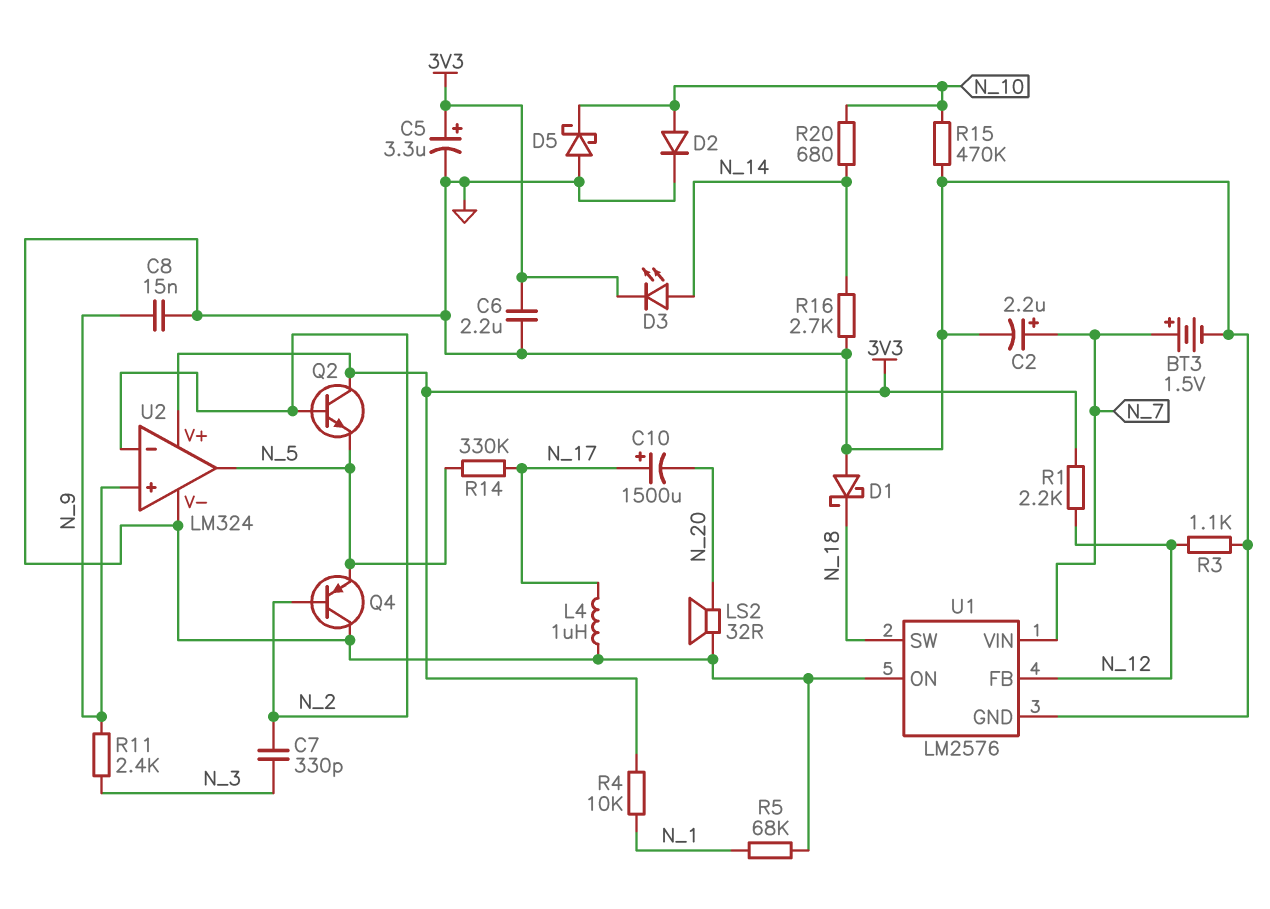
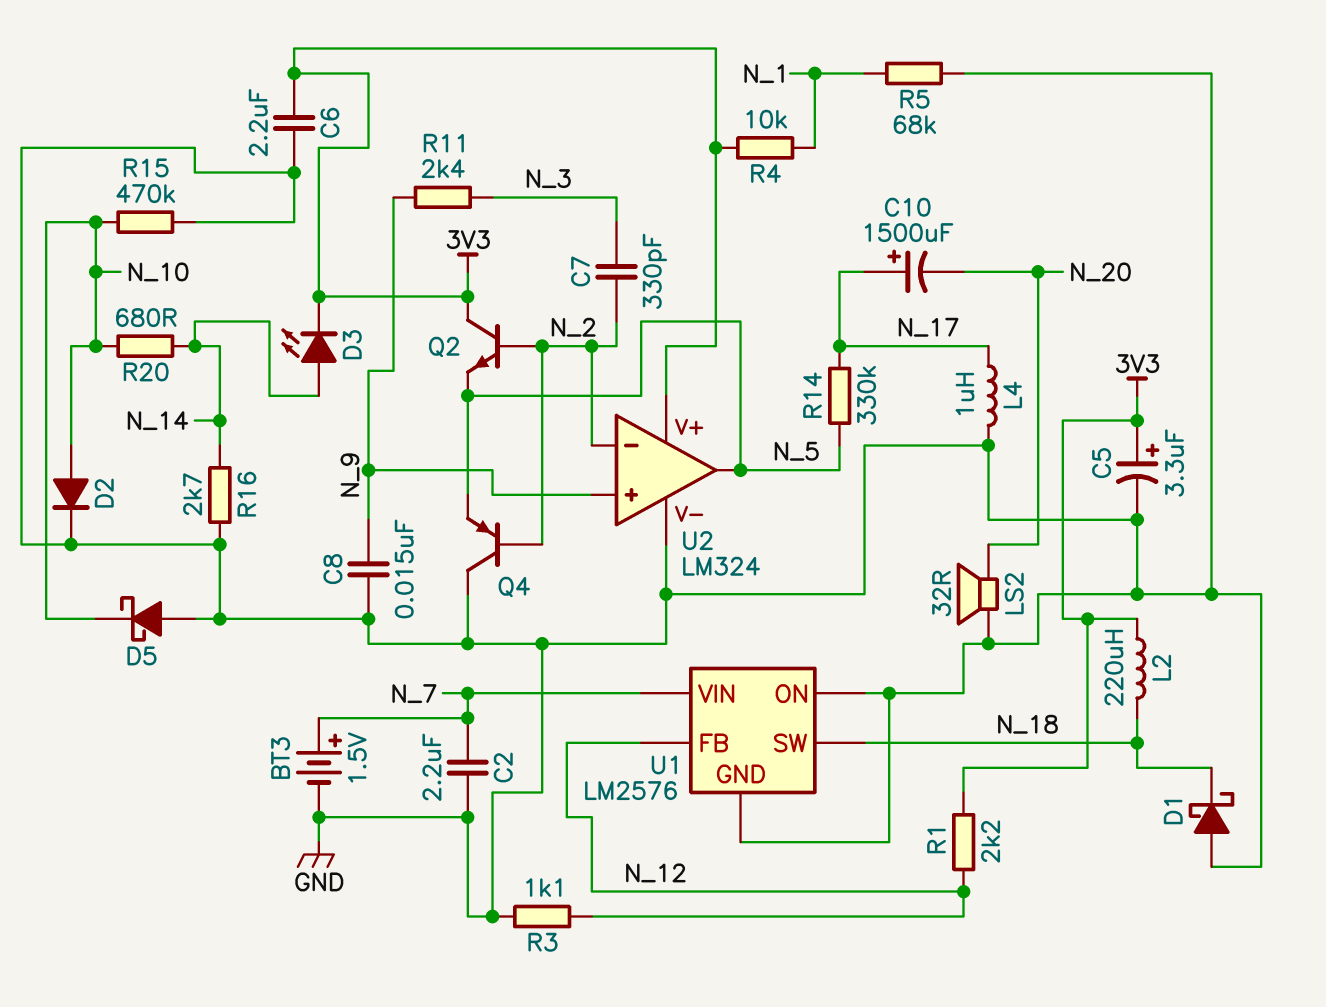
C2: 2.2uF (plus N_7, minus GND) -> 2.2uF (GND, N_7)
L2: none -> 220uH (3V3, N_18)

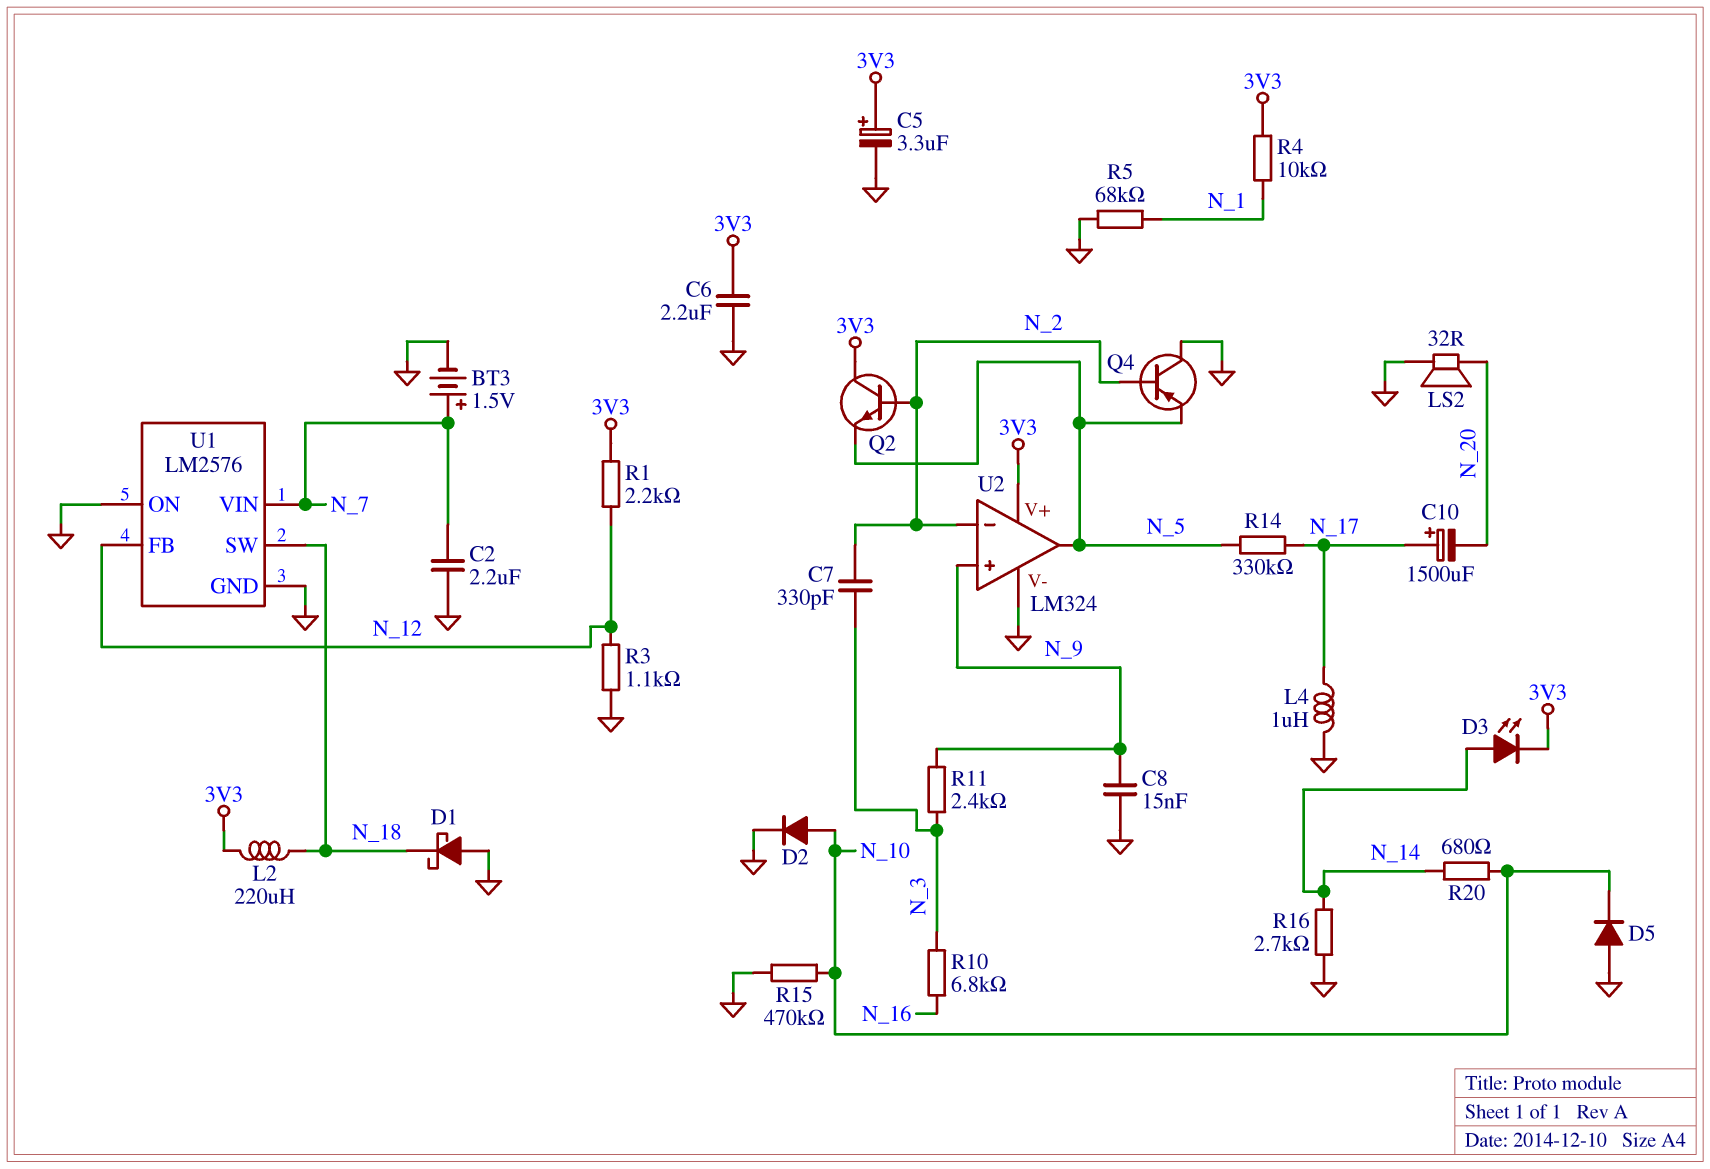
D5: schottky (A GND, K N_10) -> diode (A GND, K N_10)
R10: none -> 6.8k (N_3, N_16)

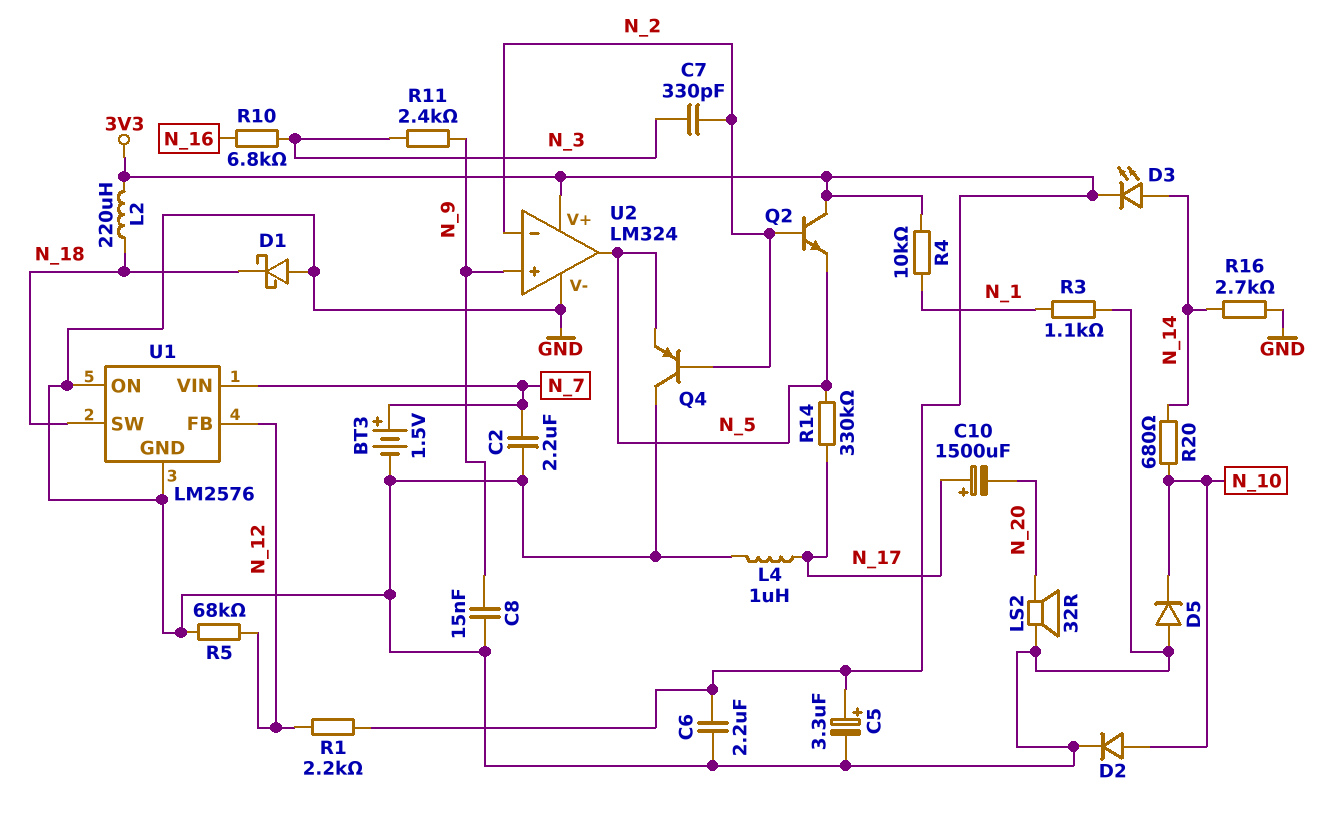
R3: 1.1k (GND, N_12) -> 1.1k (GND, N_1)
R5: 68k (GND, N_1) -> 68k (GND, N_12)
R15: 470k (GND, N_10) -> none

